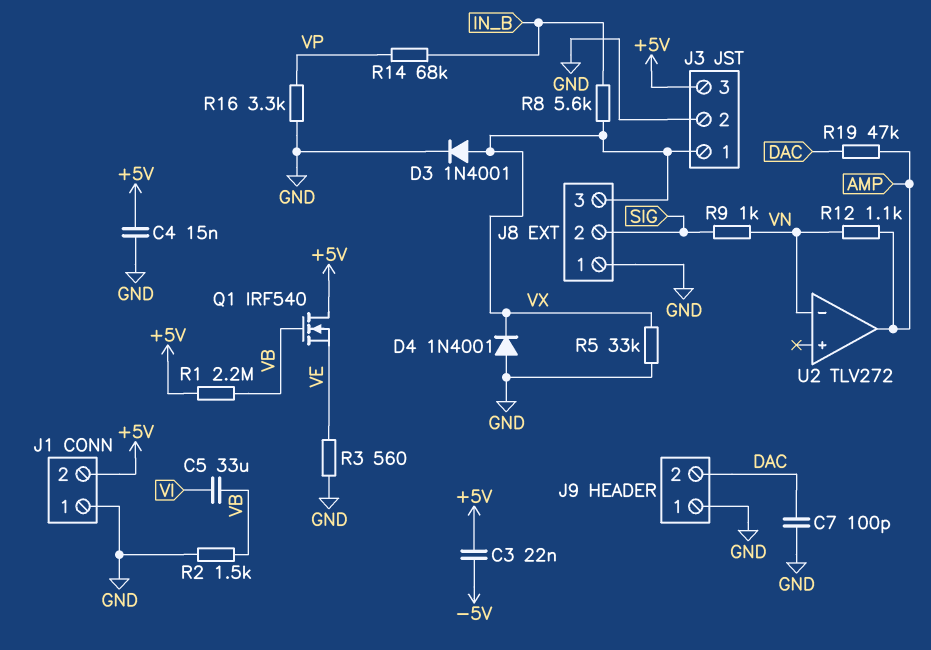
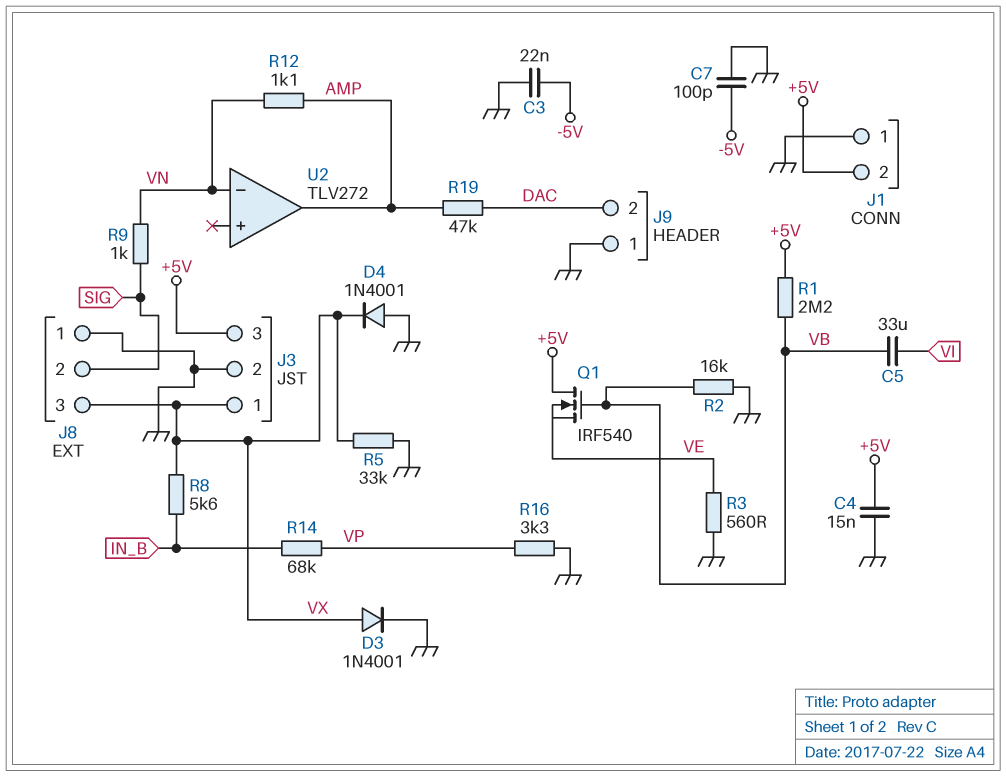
C3: 22nF (+5V, -5V) -> 22nF (-5V, GND)
C7: 100pF (DAC, GND) -> 100pF (-5V, GND)
R2: 1.5k (GND, VB) -> 16k (GND, VB)

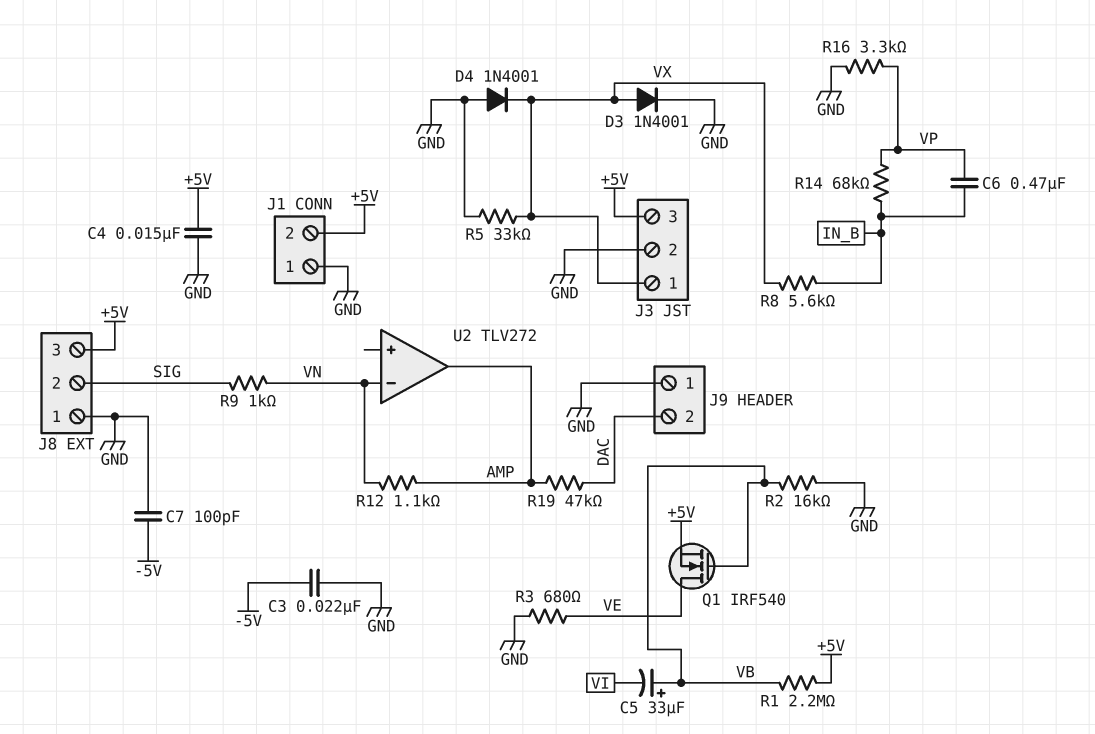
C5: 33uF (VB, VI) -> 33uF (plus VB, minus VI)
C6: none -> 470nF (IN_B, VP)
J8 pin 3: VX -> +5V
Q1: NMOS IRF540 (G VB, D +5V, S VE) -> NMOS IRF540 (G VB, D VE, S +5V)
R3: 560 (GND, VE) -> 680 (GND, VE)

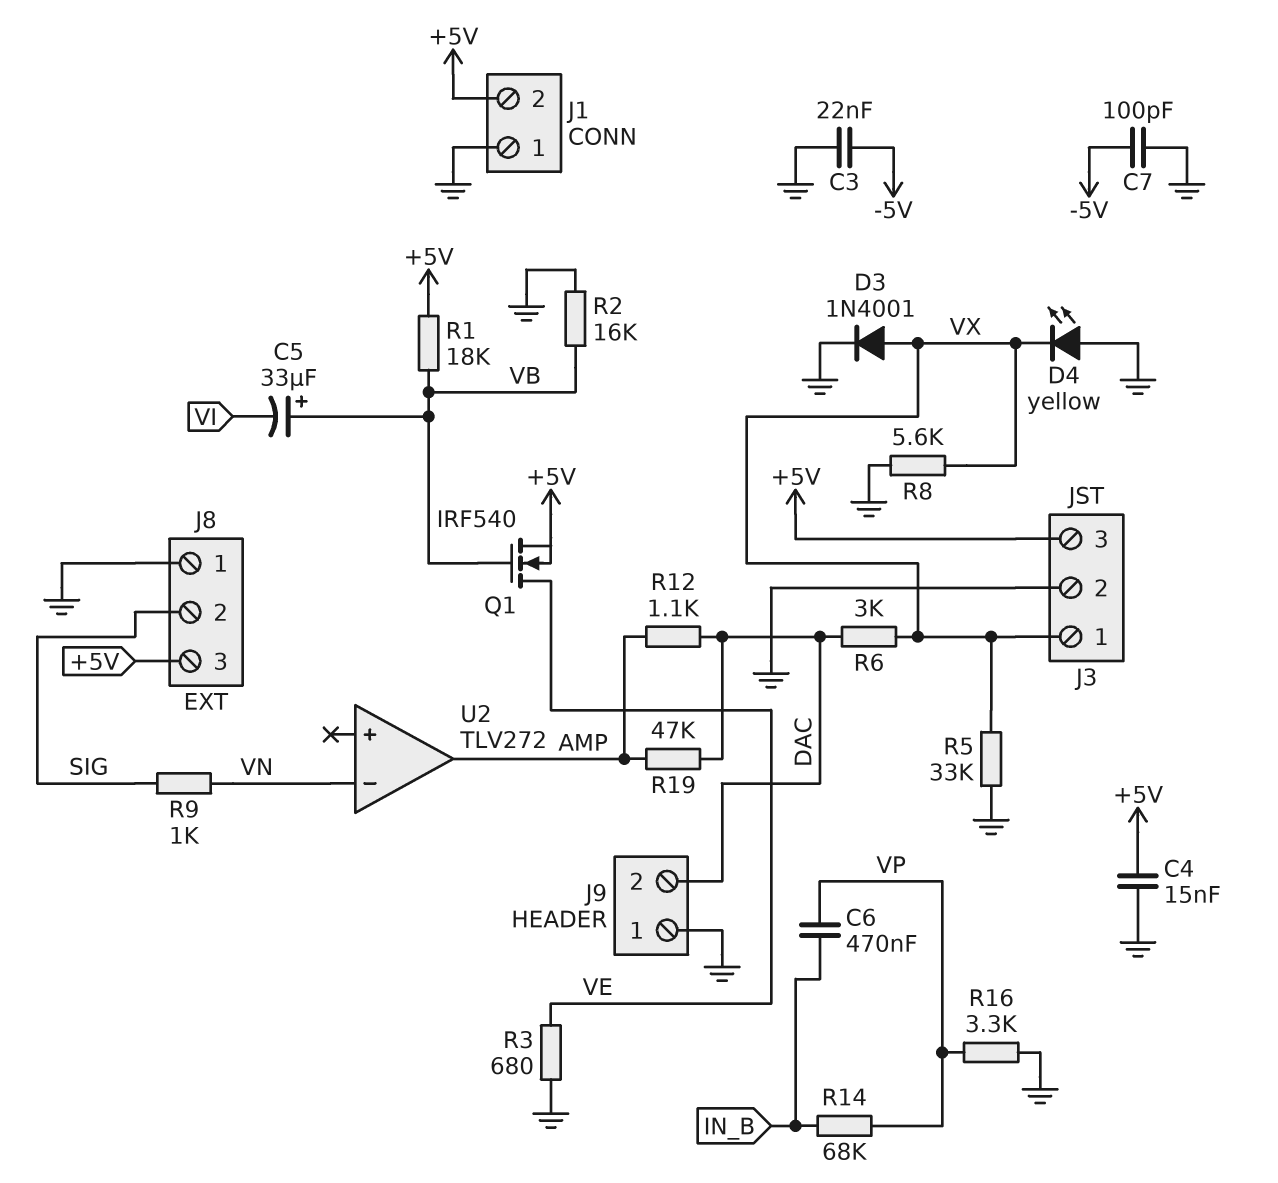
D4: diode 1N4001 (A GND, K VX) -> LED yellow (A GND, K VX)
R1: 2.2M (+5V, VB) -> 18k (+5V, VB)
R6: none -> 3k (DAC, VX)
R8: 5.6k (IN_B, VX) -> 5.6k (GND, VX)
R12: 1.1k (AMP, VN) -> 1.1k (AMP, DAC)

